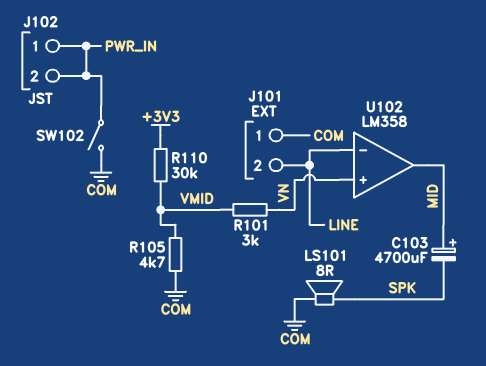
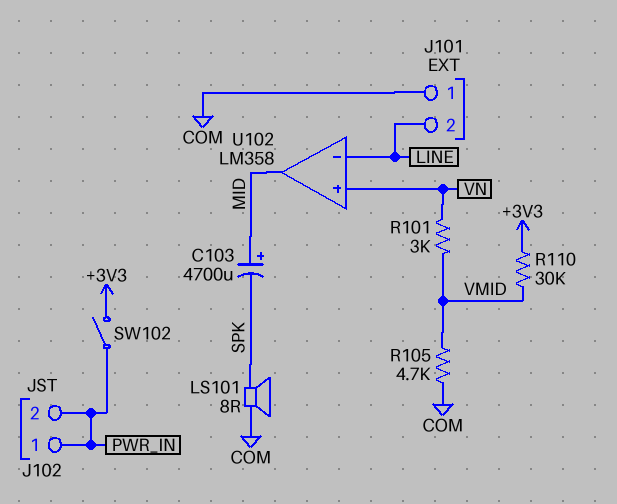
SW102: switch (COM, PWR_IN) -> switch (+3V3, PWR_IN)

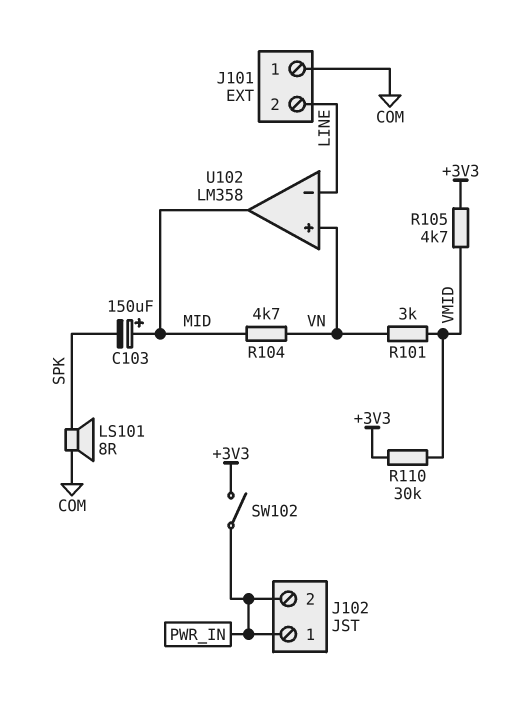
C103: 4700uF (plus MID, minus SPK) -> 150uF (plus MID, minus SPK)
R104: none -> 4.7k (MID, VN)
R105: 4.7k (COM, VMID) -> 4.7k (+3V3, VMID)

